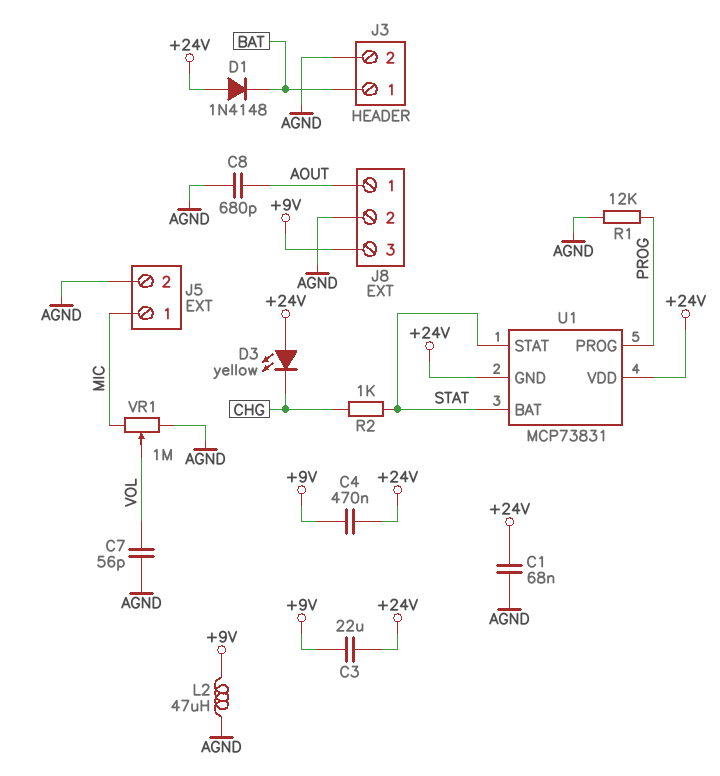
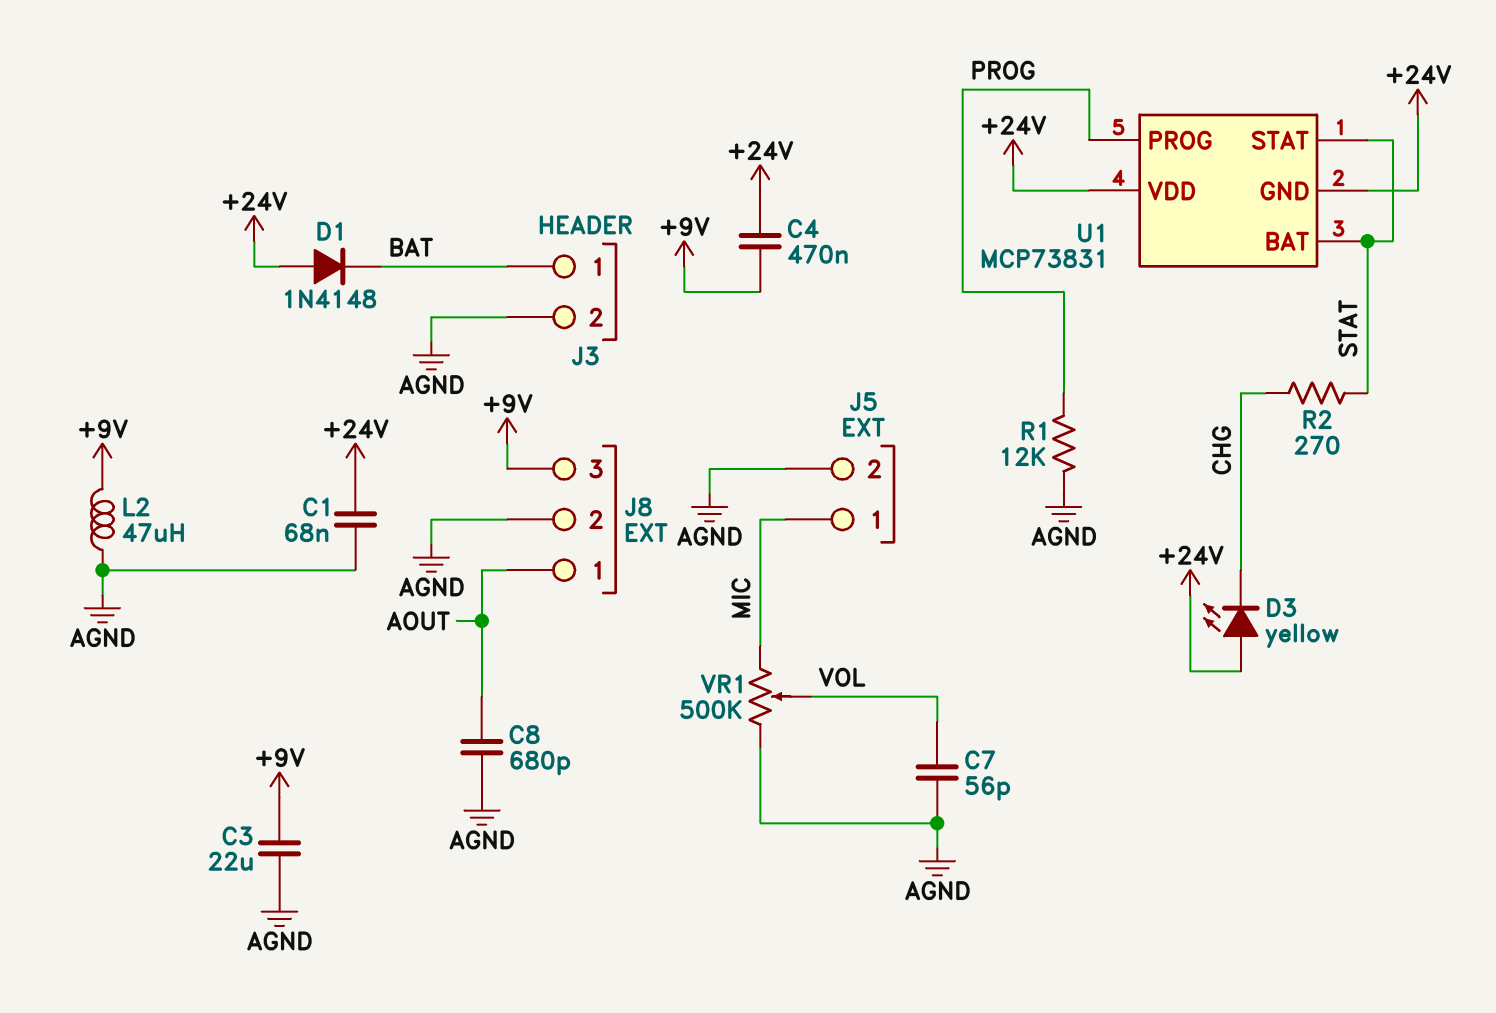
C3: 22uF (+9V, +24V) -> 22uF (+9V, AGND)
R2: 1k (CHG, STAT) -> 270 (CHG, STAT)
VR1: 1M (AGND, MIC, wiper VOL) -> 500k (AGND, MIC, wiper VOL)

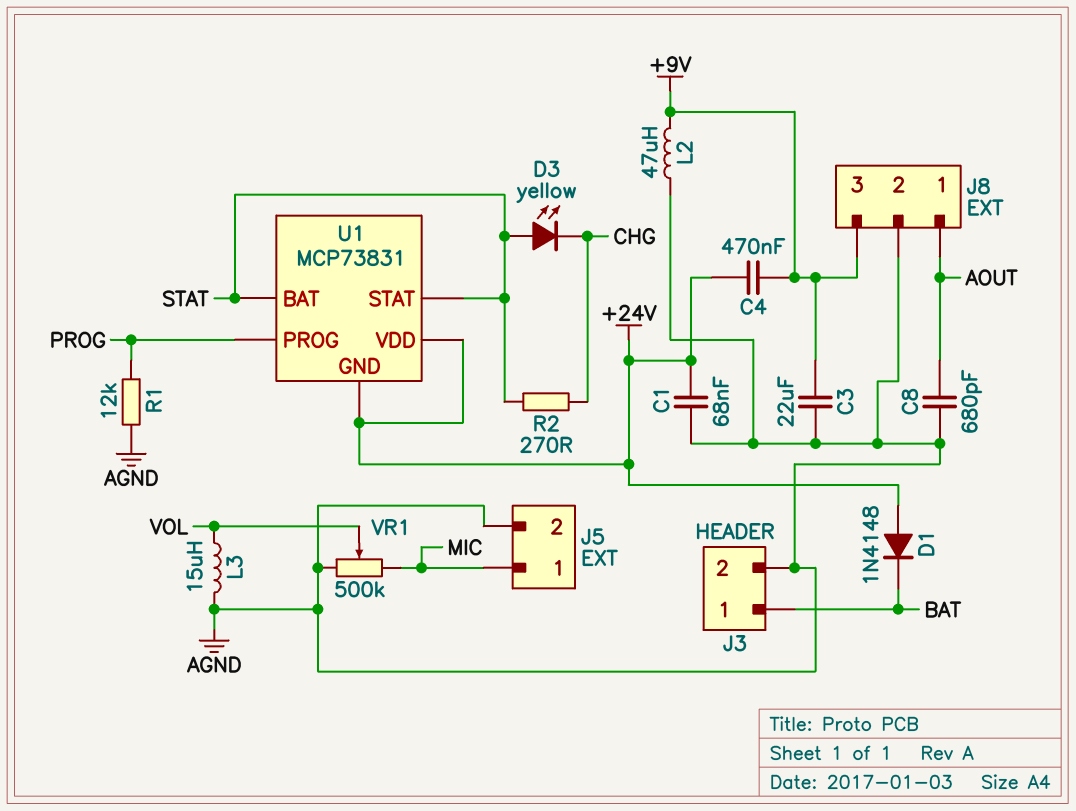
C7: 56pF (AGND, VOL) -> none
D3: LED yellow (A +24V, K CHG) -> LED yellow (A STAT, K CHG)
L3: none -> 15uH (AGND, VOL)

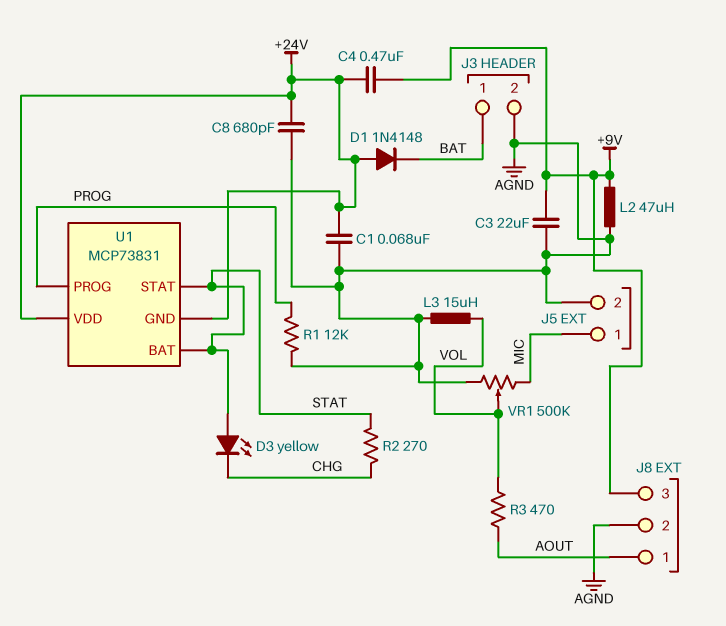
C8: 680pF (AGND, AOUT) -> 680pF (+24V, AGND)
R3: none -> 470 (AOUT, VOL)

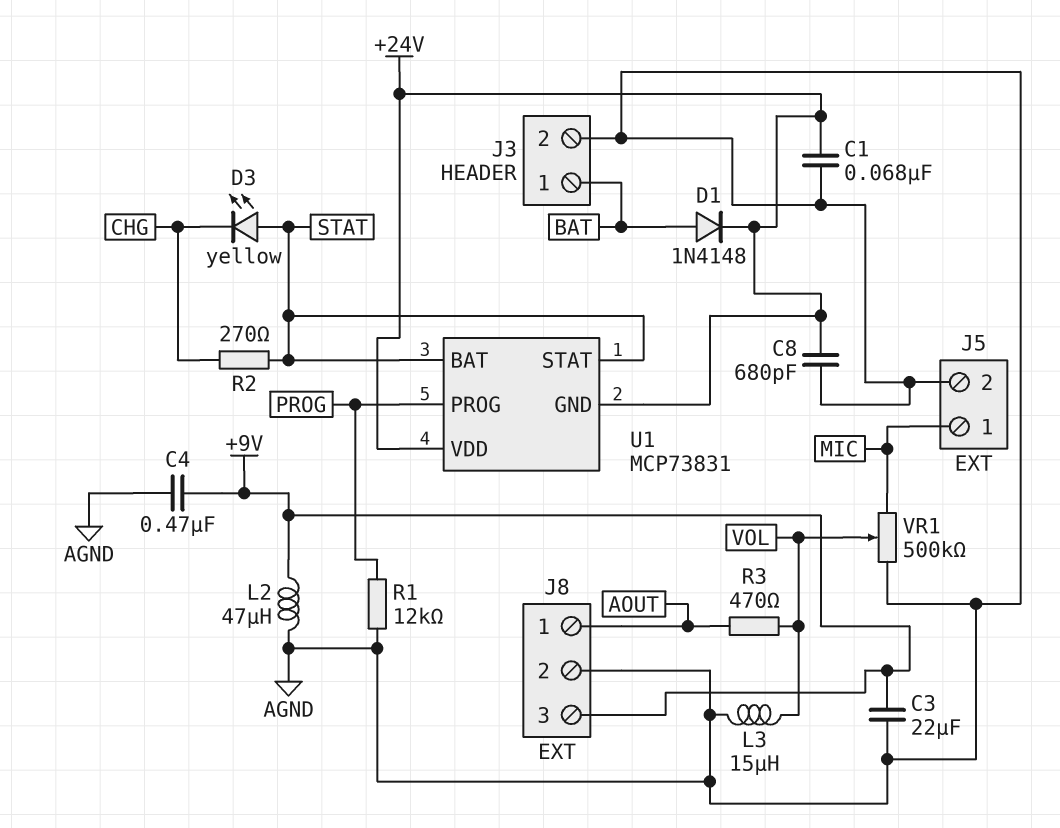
C4: 470nF (+9V, +24V) -> 470nF (+9V, AGND)
D1: diode 1N4148 (A +24V, K BAT) -> diode 1N4148 (A BAT, K +24V)

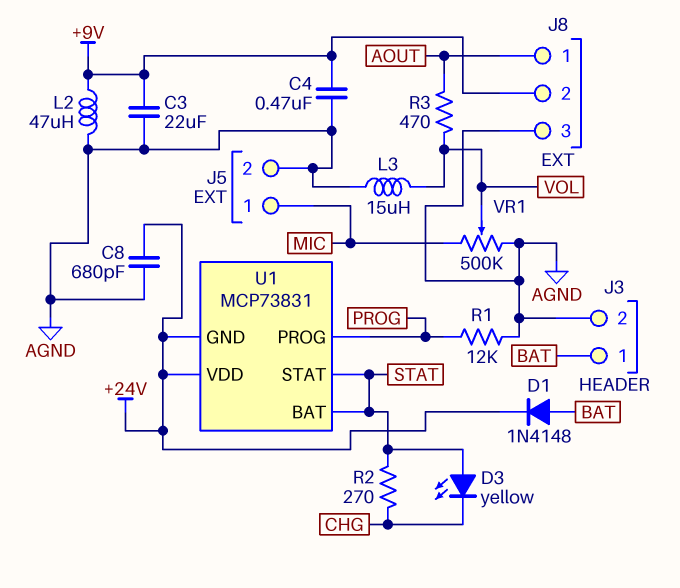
C1: 68nF (+24V, AGND) -> none
J8 pin 2: AGND -> +9V
J8 pin 3: +9V -> AGND

